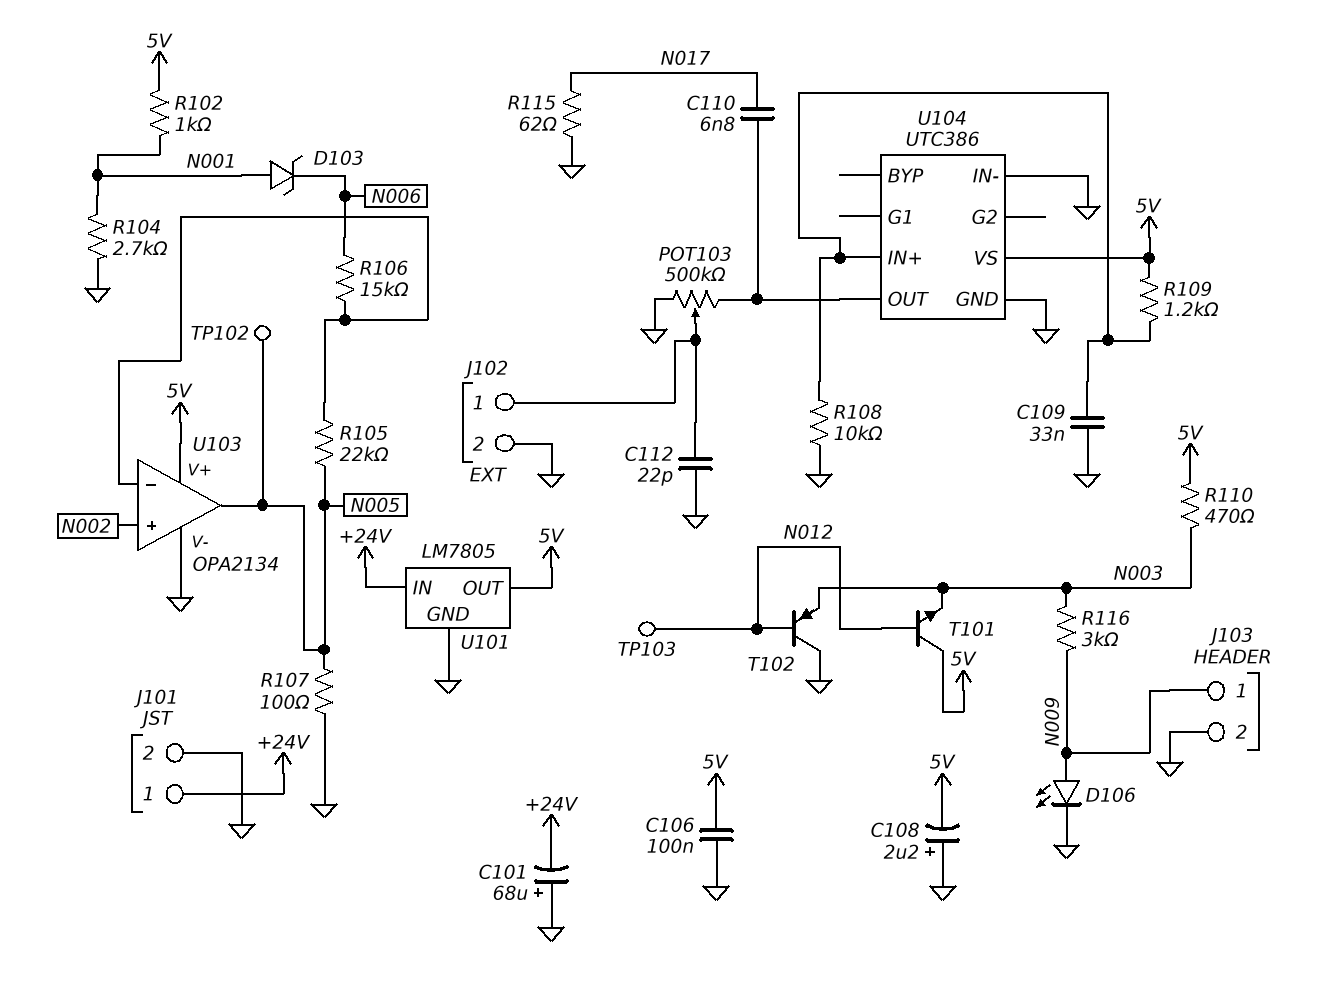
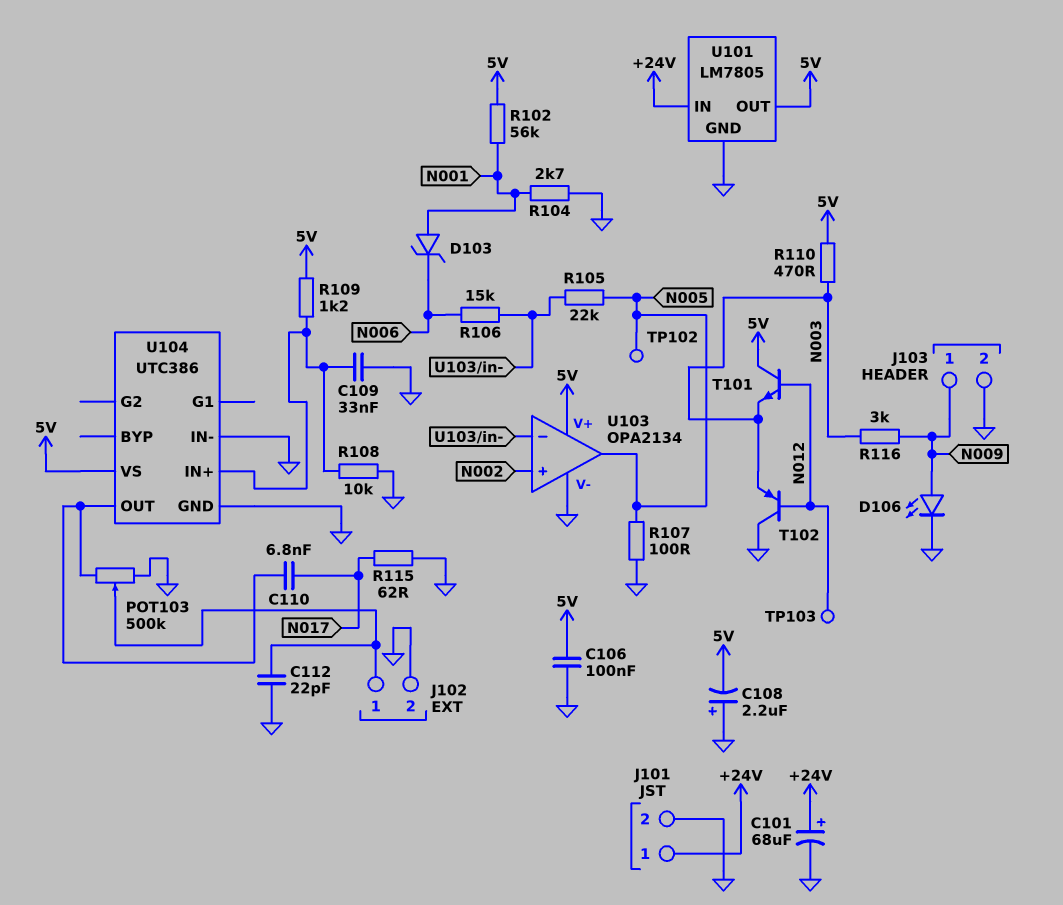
C101: 68uF (plus GND, minus +24V) -> 68uF (plus +24V, minus GND)
R102: 1k (5V, N001) -> 56k (5V, N001)

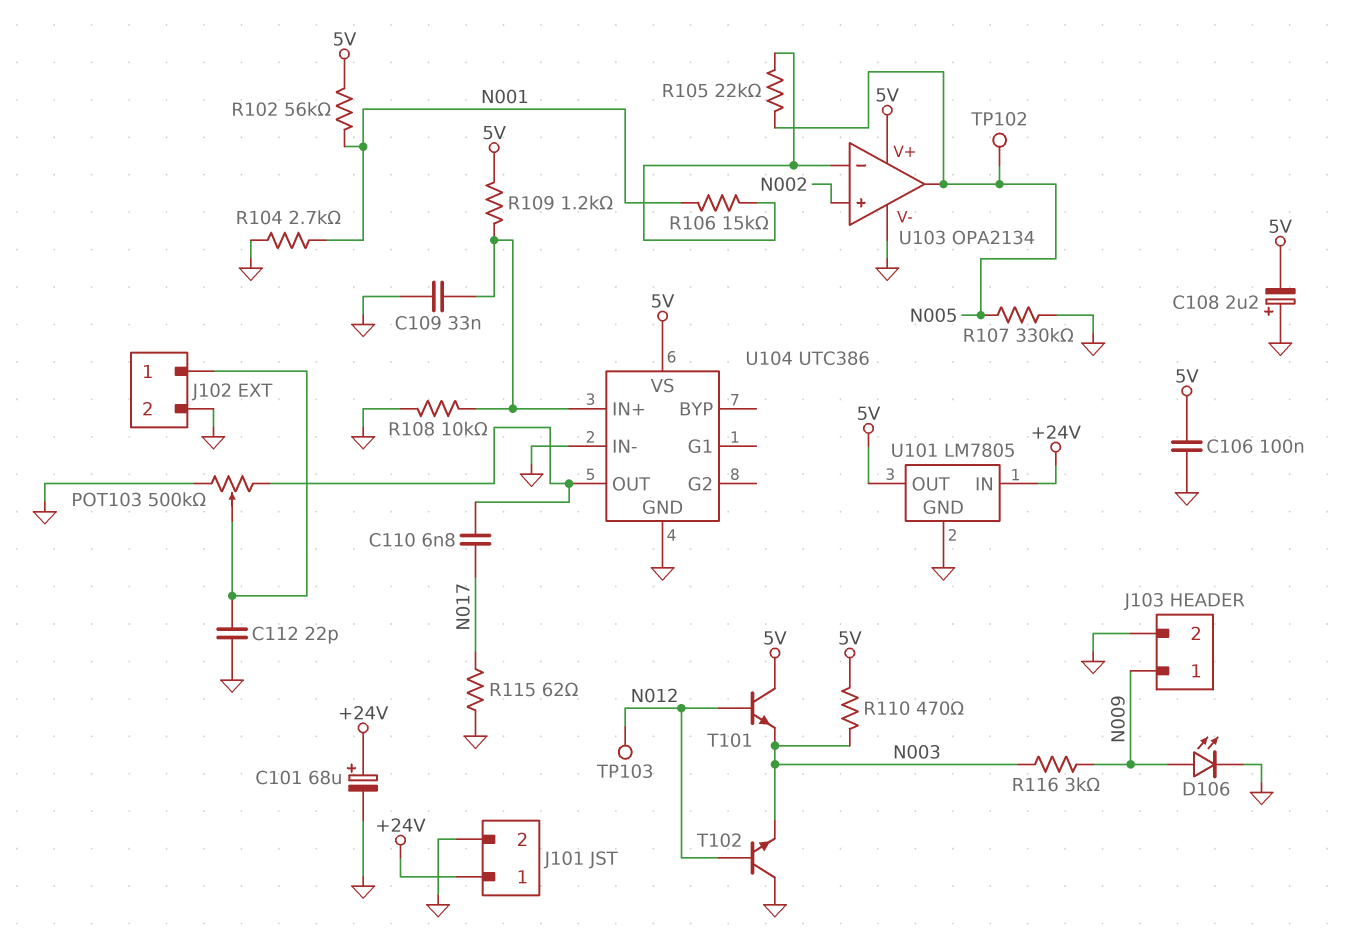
D103: zener (A N001, K N006) -> none
R106: 15k (N006, U103/in-) -> 15k (N001, U103/in-)
R107: 100 (GND, N005) -> 330k (GND, N005)
T102: PNP (B N012, C GND, E N003) -> NPN (B N012, C GND, E N003)

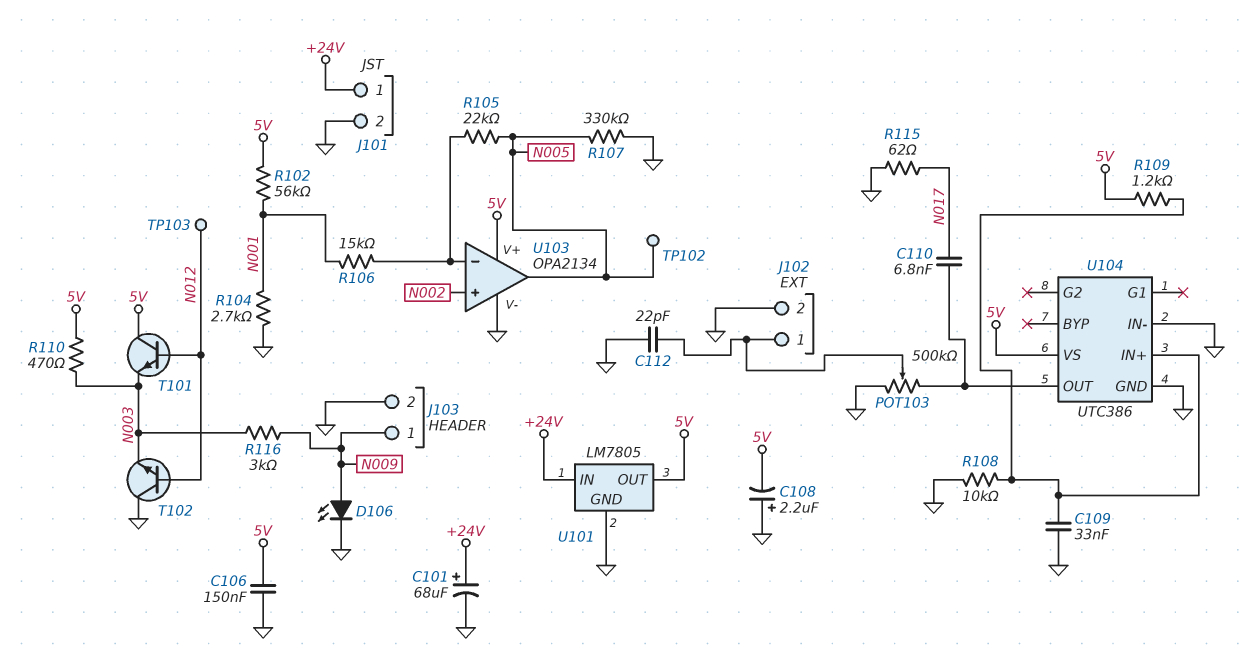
C106: 100nF (5V, GND) -> 150nF (5V, GND)

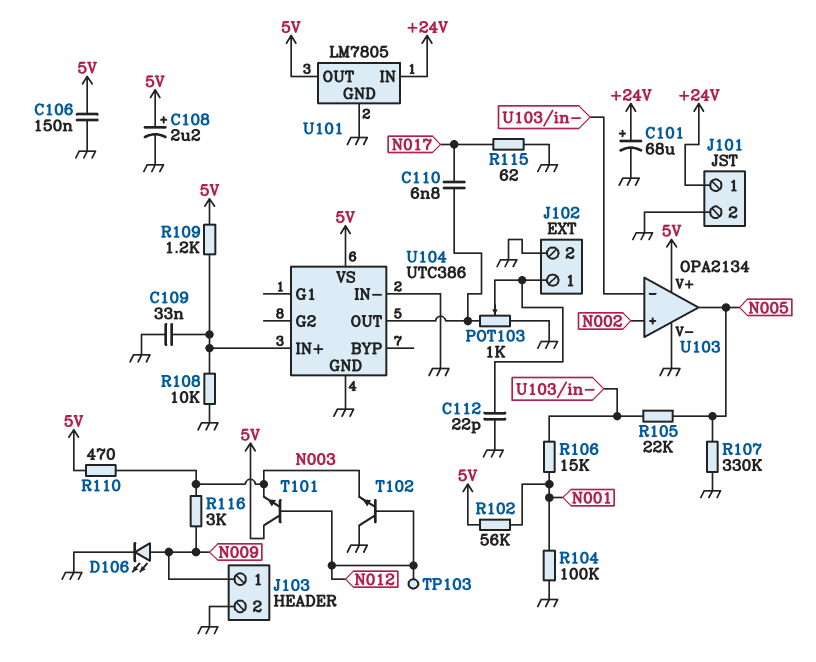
C108: 2.2uF (plus GND, minus 5V) -> 2.2uF (plus 5V, minus GND)
POT103: 500k (GND, U104/OUT, wiper J102/1) -> 1k (GND, U104/OUT, wiper J102/1)
R104: 2.7k (GND, N001) -> 100k (GND, N001)
TP102: test point (N005) -> none

